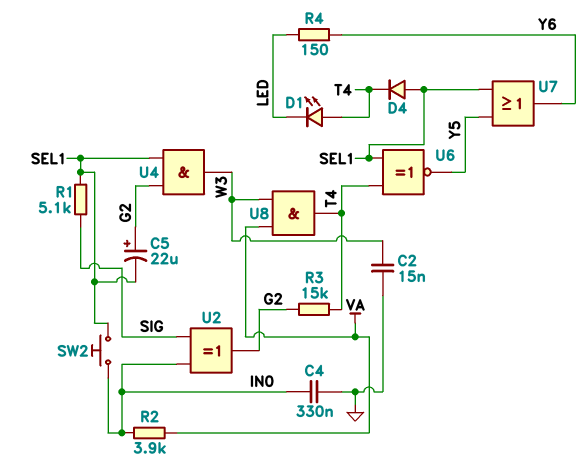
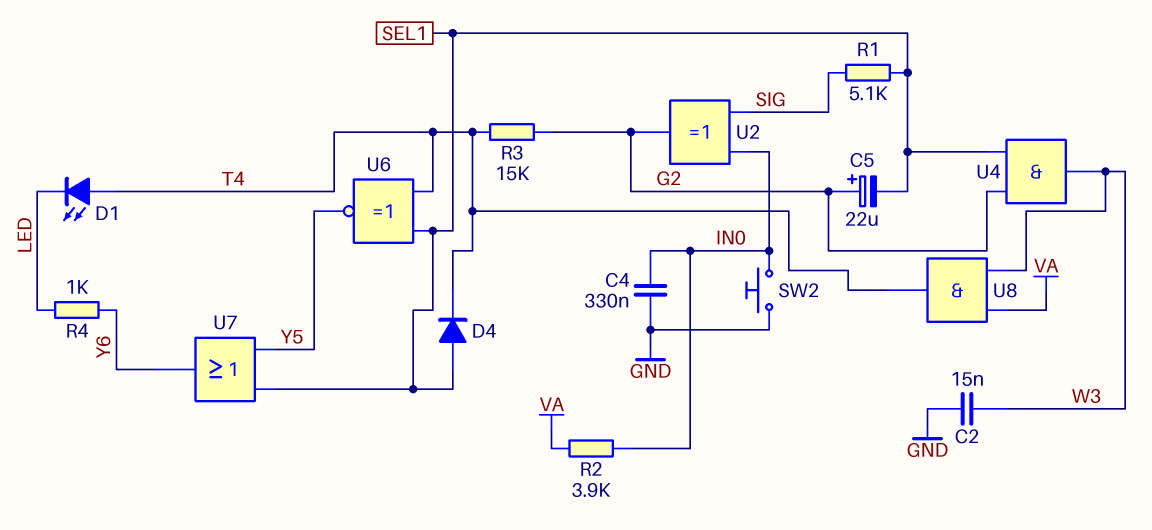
R4: 150 (LED, Y6) -> 1k (LED, Y6)
SW2: button (IN0, SEL1) -> button (GND, IN0)

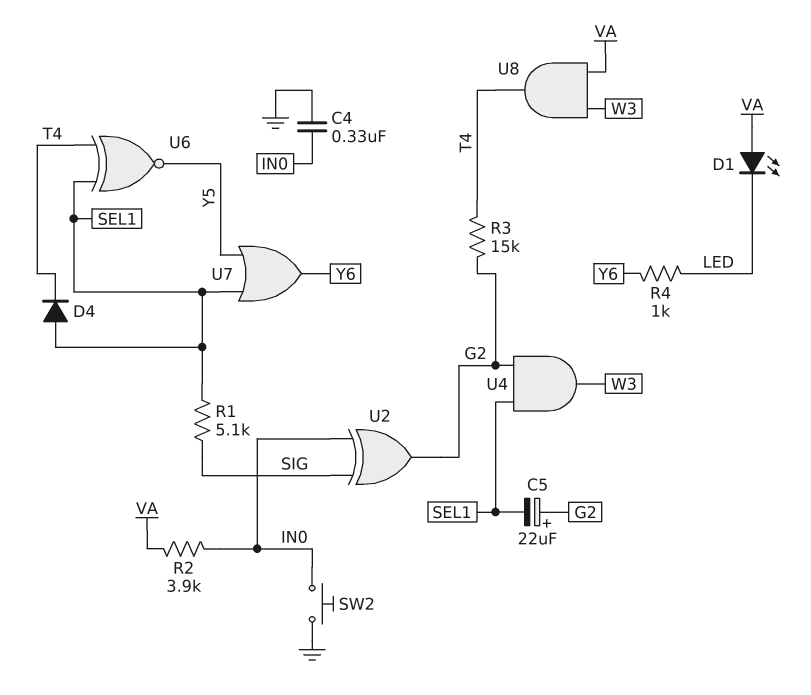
C2: 15nF (GND, W3) -> none
D1: LED (A T4, K LED) -> LED (A VA, K LED)

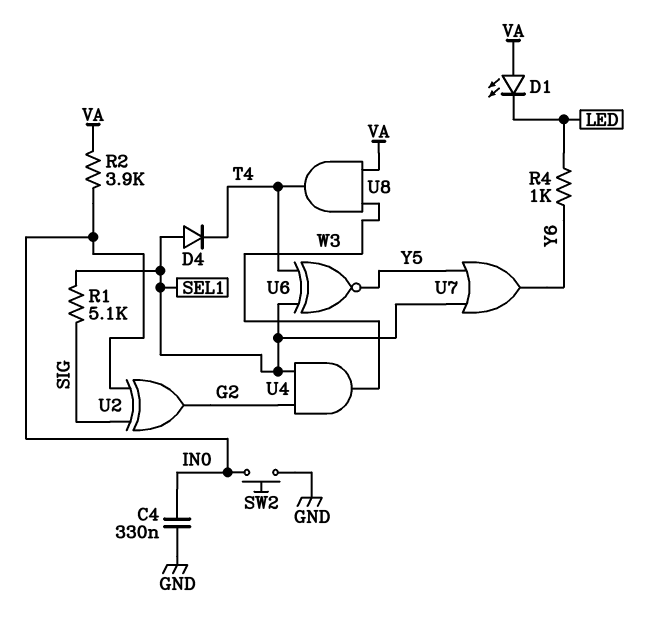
C5: 22uF (plus G2, minus SEL1) -> none
R3: 15k (G2, T4) -> none

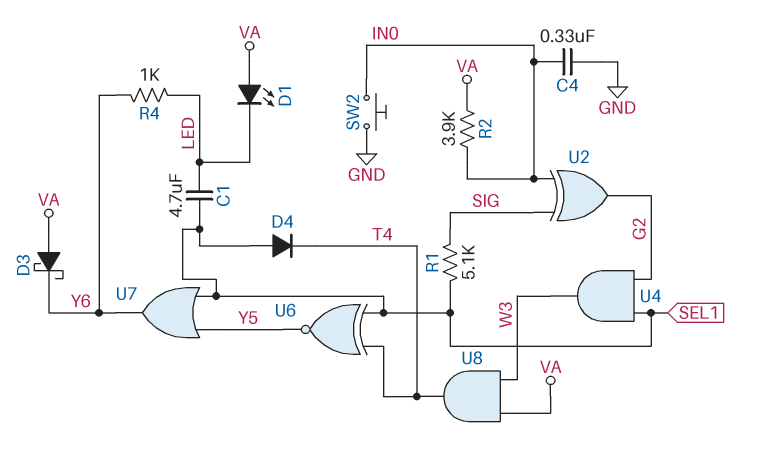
C1: none -> 4.7uF (LED, SEL1)
D3: none -> schottky (A VA, K Y6)

